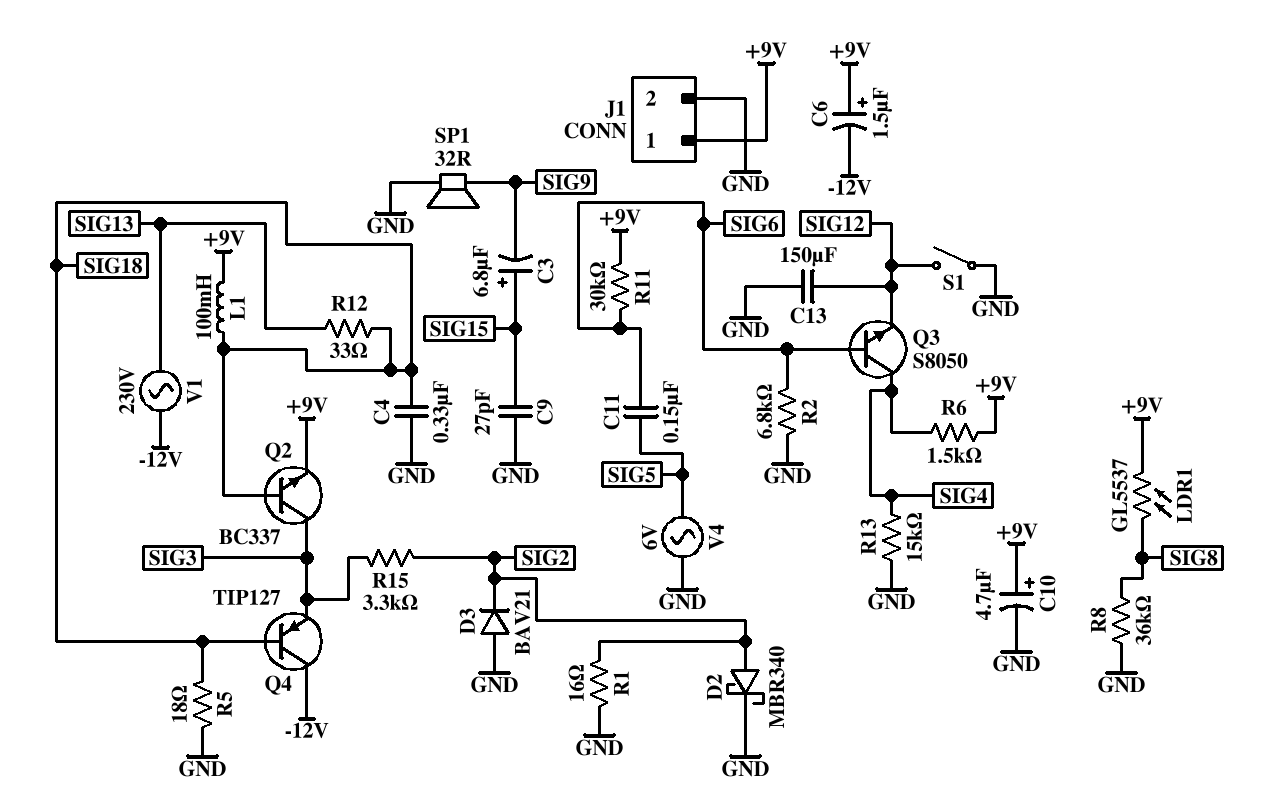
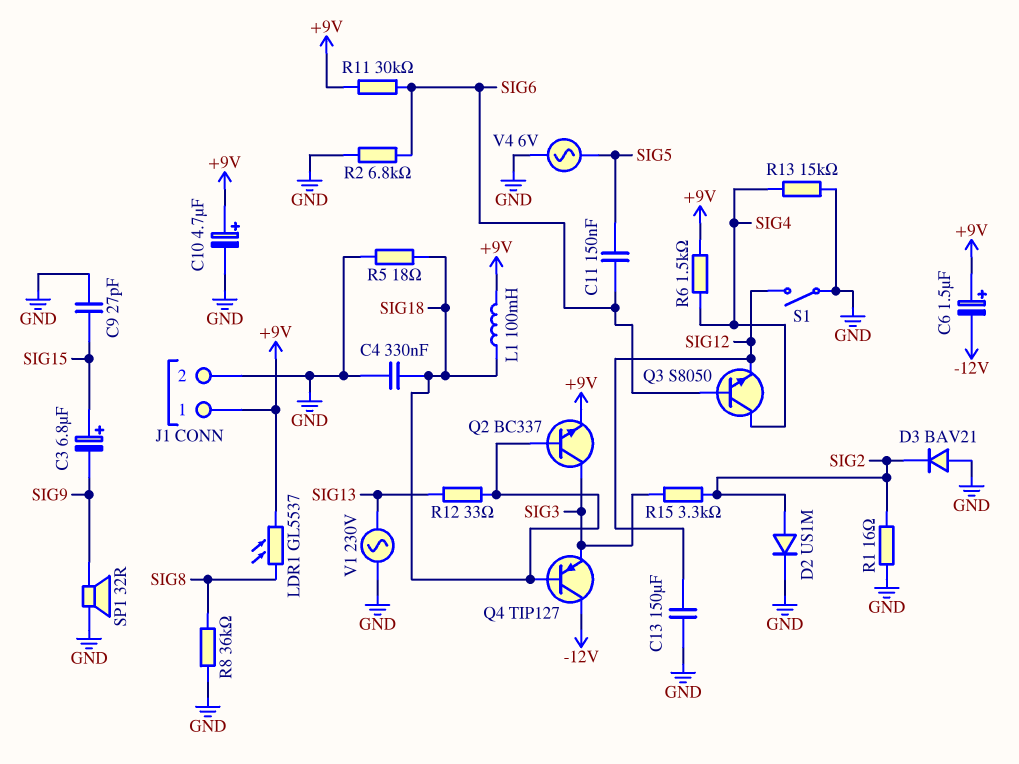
D2: schottky MBR340 (A SIG2, K GND) -> diode US1M (A SIG2, K GND)
V1: AC 230V (-12V, SIG13) -> AC 230V (GND, SIG13)

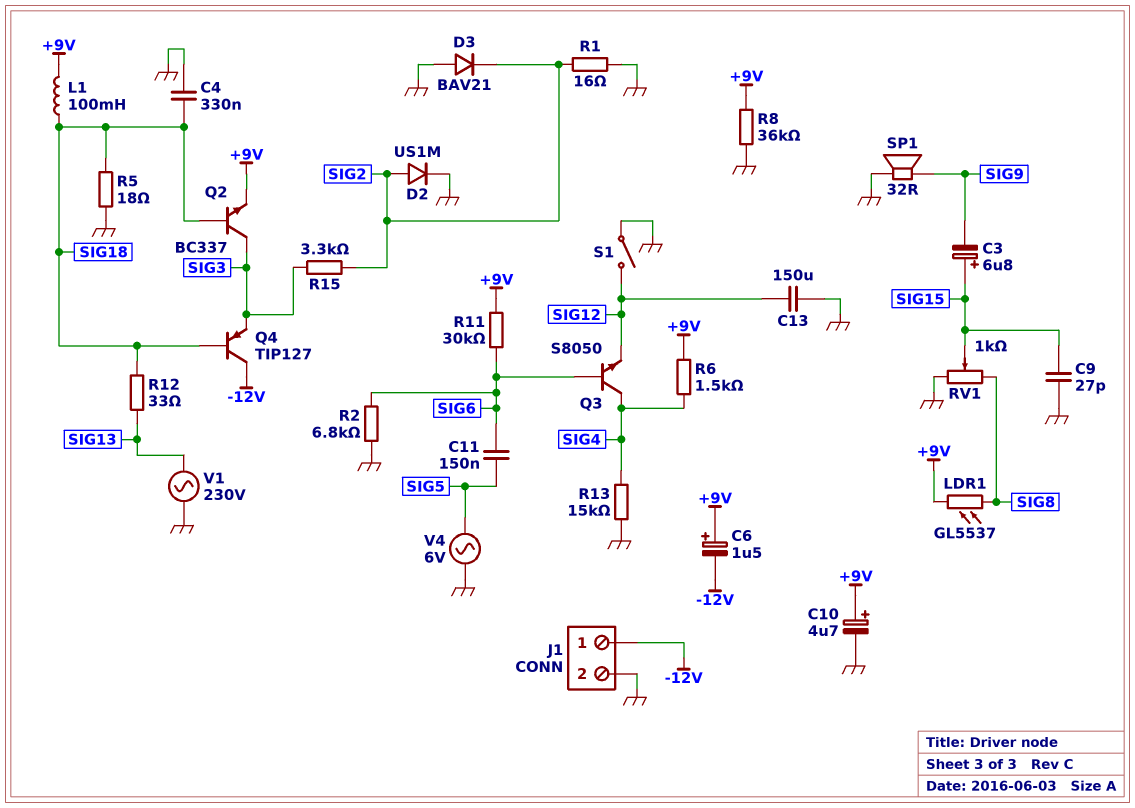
J1 pin 1: +9V -> -12V
R8: 36k (GND, SIG8) -> 36k (+9V, GND)
RV1: none -> 1k (GND, SIG8, wiper SIG15)

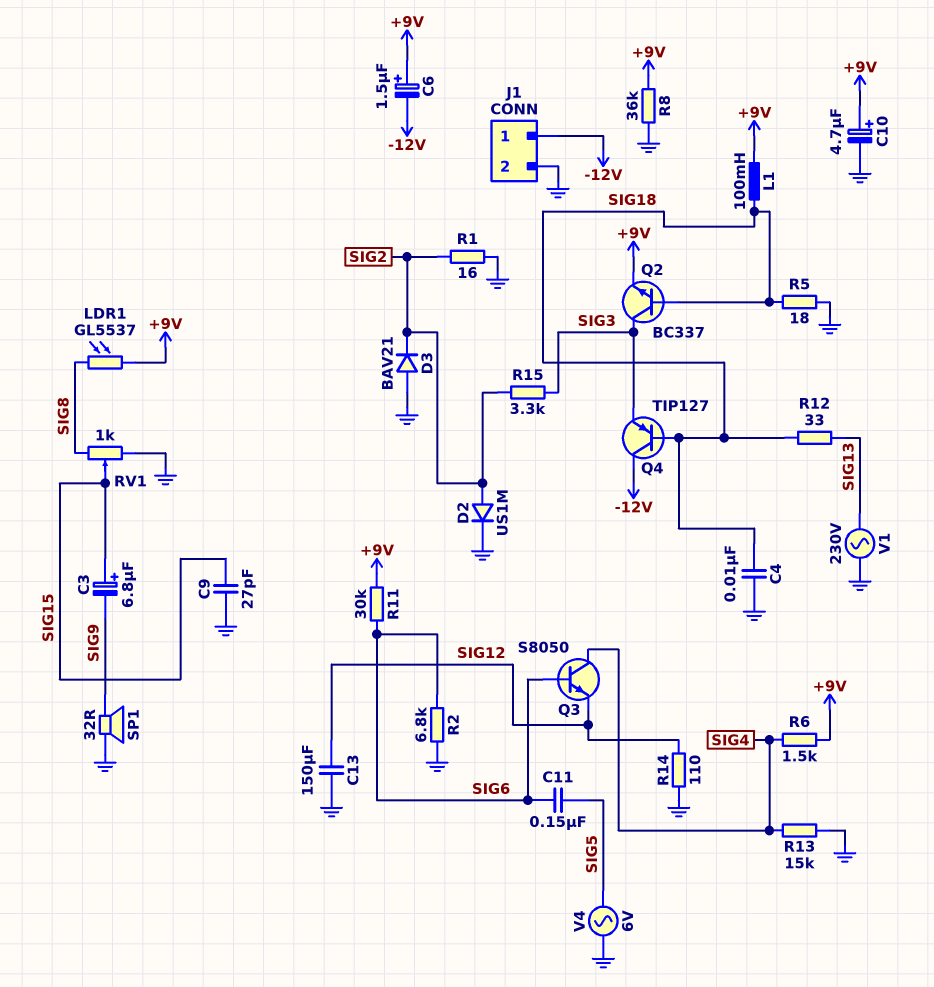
C4: 330nF (GND, SIG18) -> 10nF (GND, SIG18)
R14: none -> 110 (GND, SIG12)
S1: switch (GND, SIG12) -> none

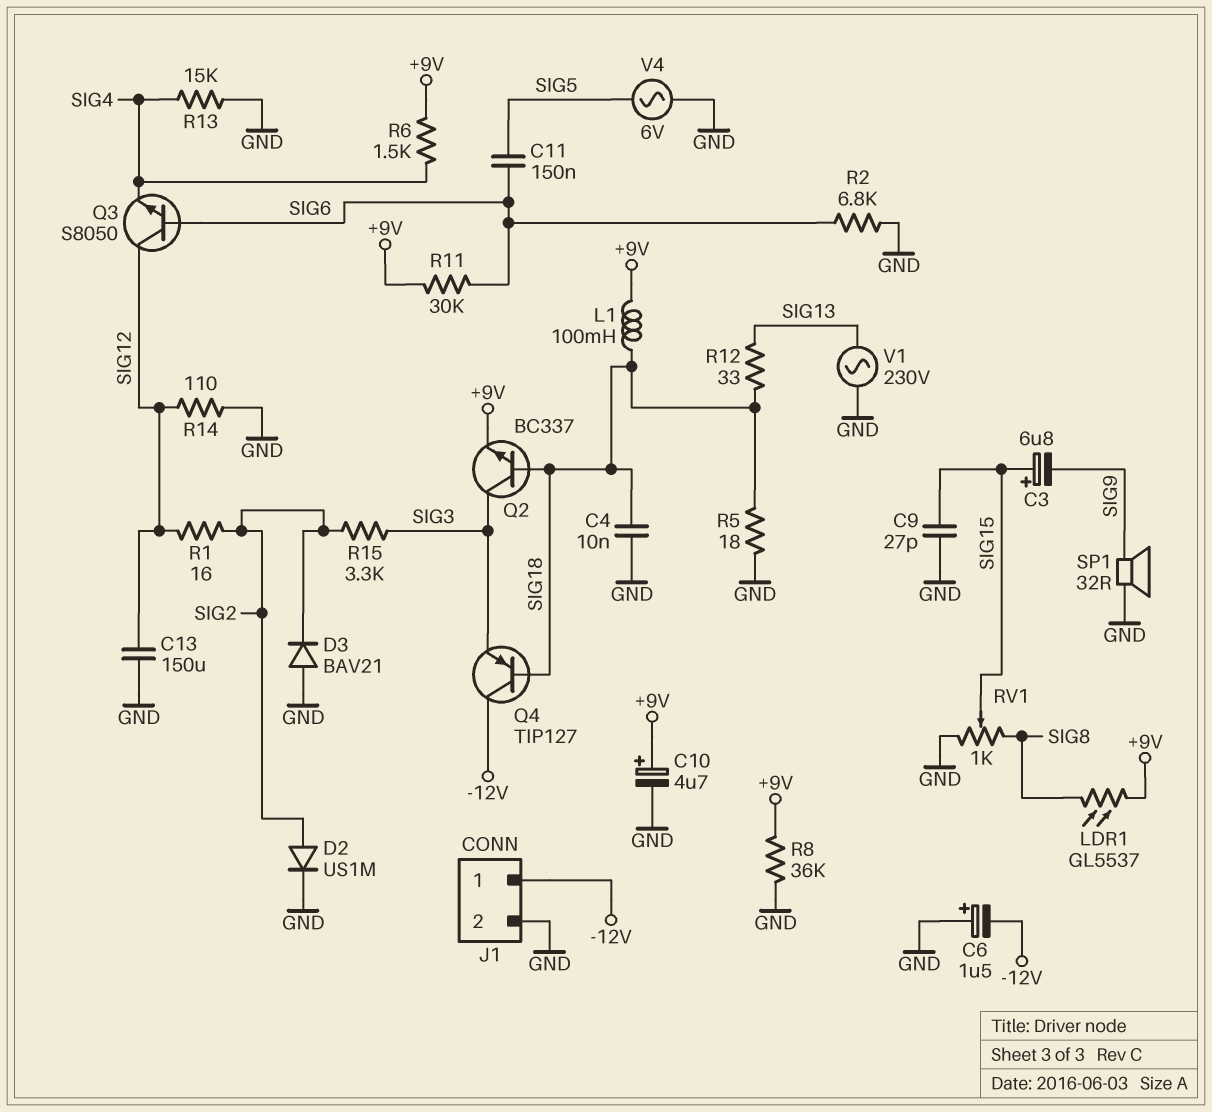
C6: 1.5uF (plus +9V, minus -12V) -> 1.5uF (plus GND, minus -12V)
Q3: NPN S8050 (B SIG6, C SIG4, E SIG12) -> NPN S8050 (B SIG6, C SIG12, E SIG4)
R1: 16 (GND, SIG2) -> 16 (SIG2, SIG12)

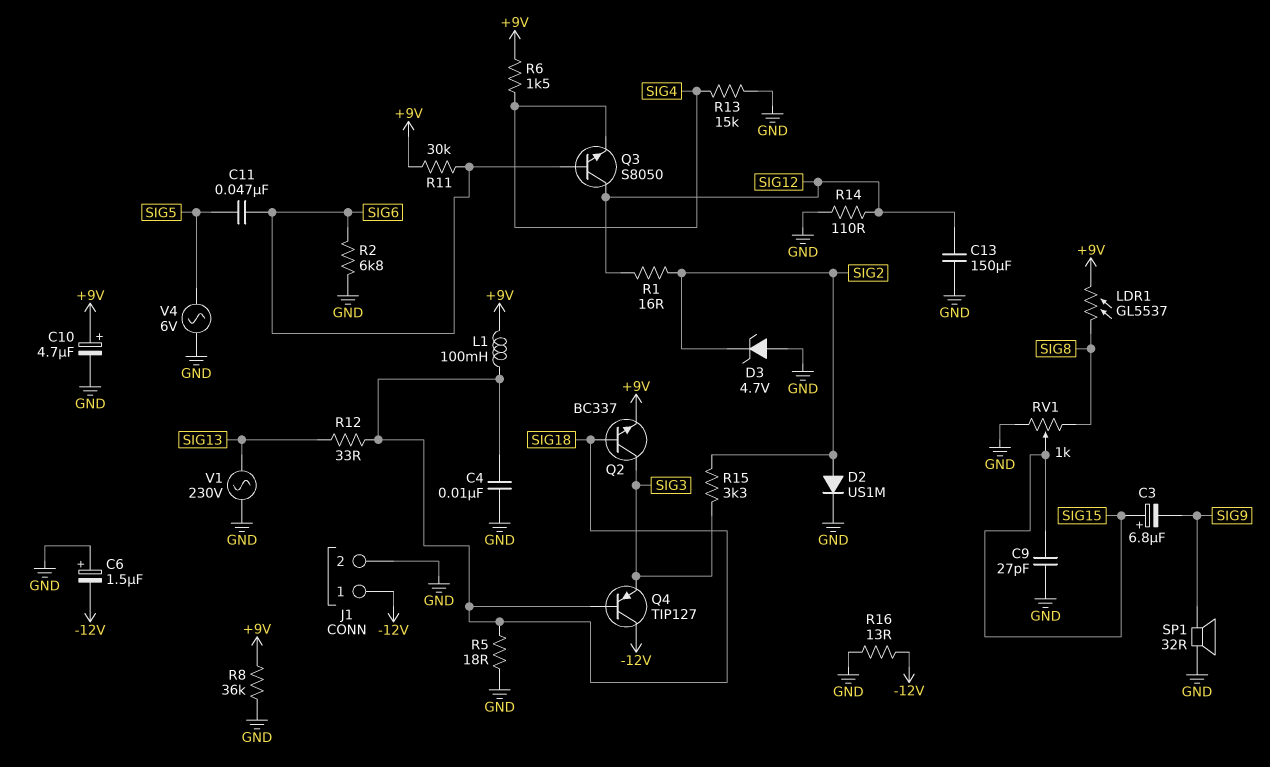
C11: 150nF (SIG5, SIG6) -> 47nF (SIG5, SIG6)
D3: diode BAV21 (A GND, K SIG2) -> zener 4.7V (A GND, K SIG2)
R16: none -> 13 (-12V, GND)

